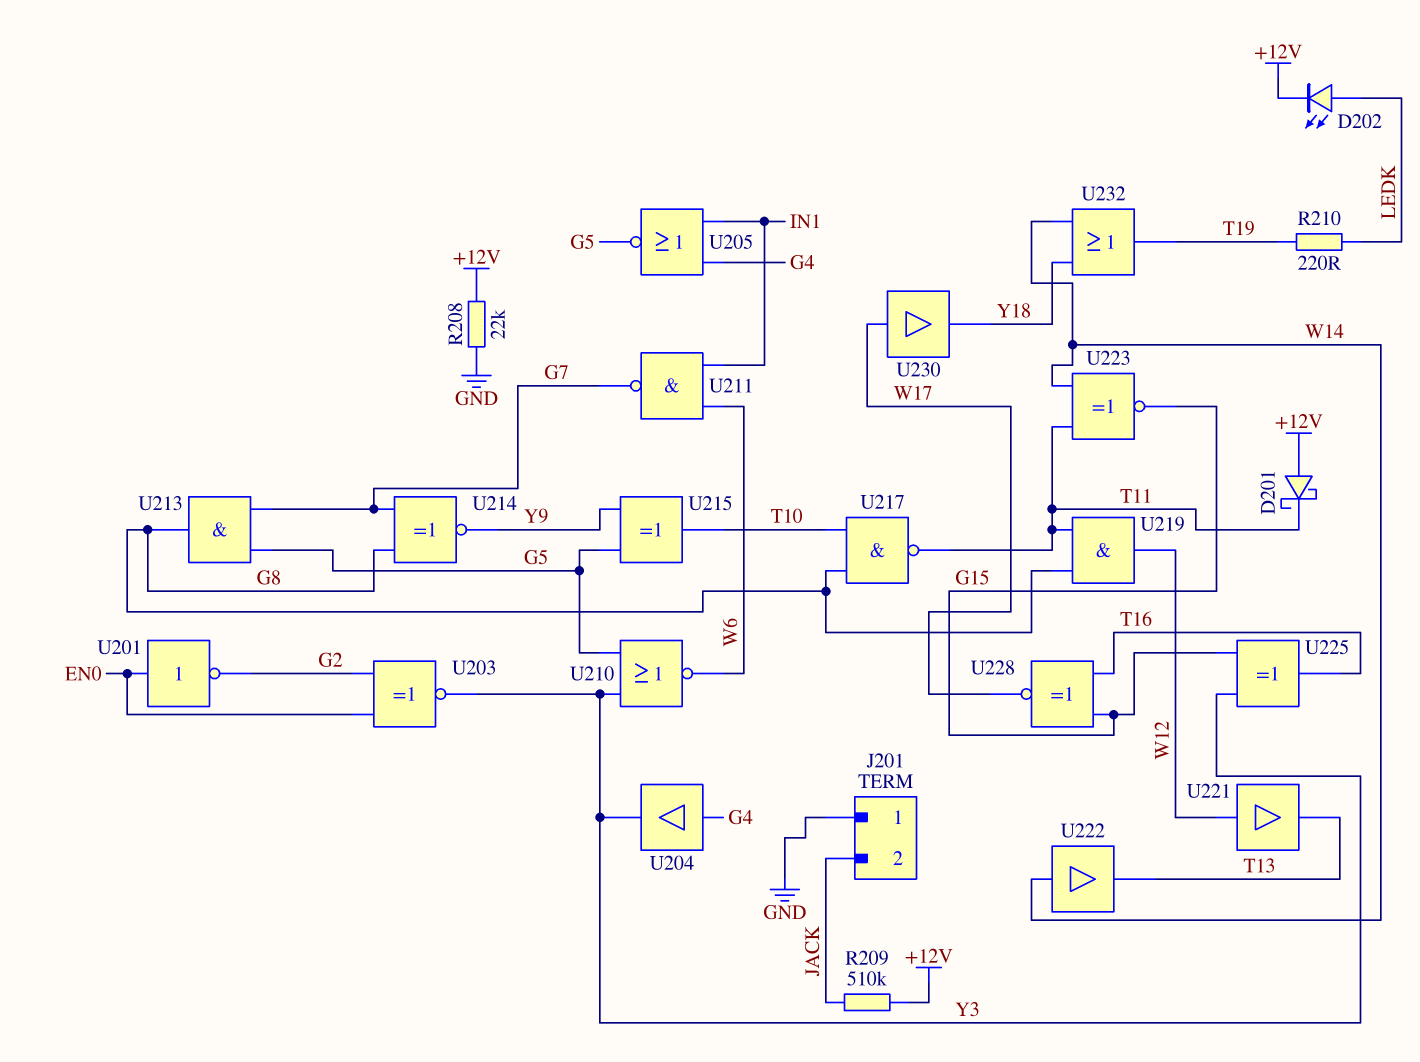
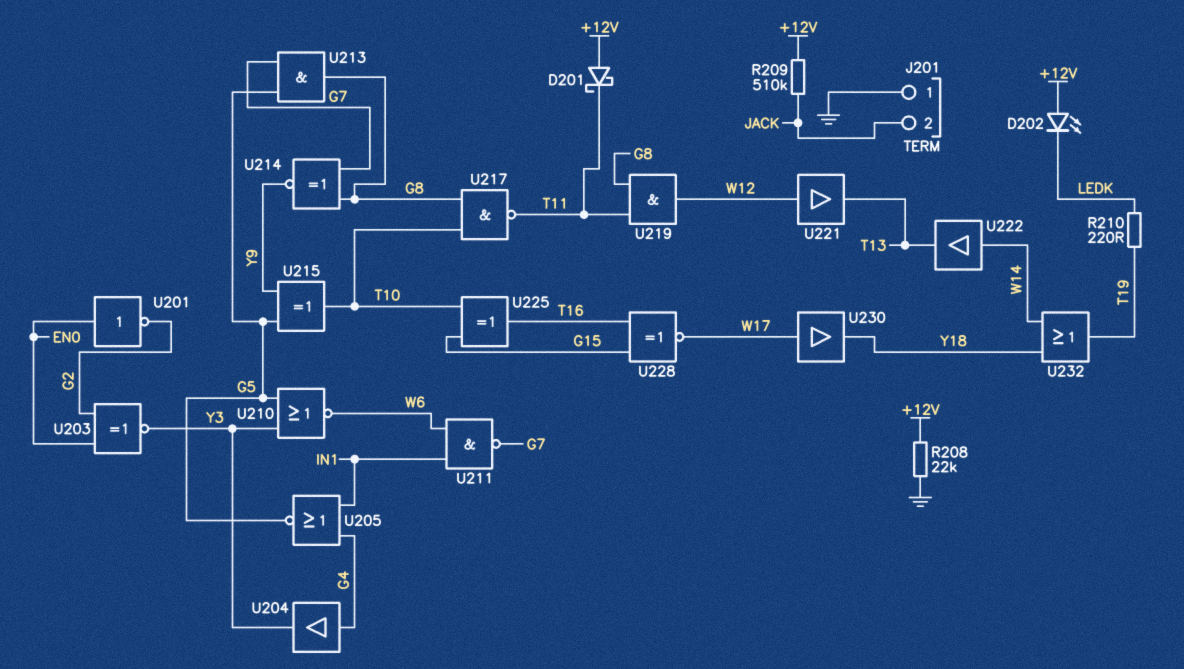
D202: LED (A LEDK, K +12V) -> LED (A +12V, K LEDK)
U223: XNOR (in T11, in W14, out G15) -> none
U225: XOR (in G15, in Y3, out T16) -> XOR (in G15, in T10, out T16)

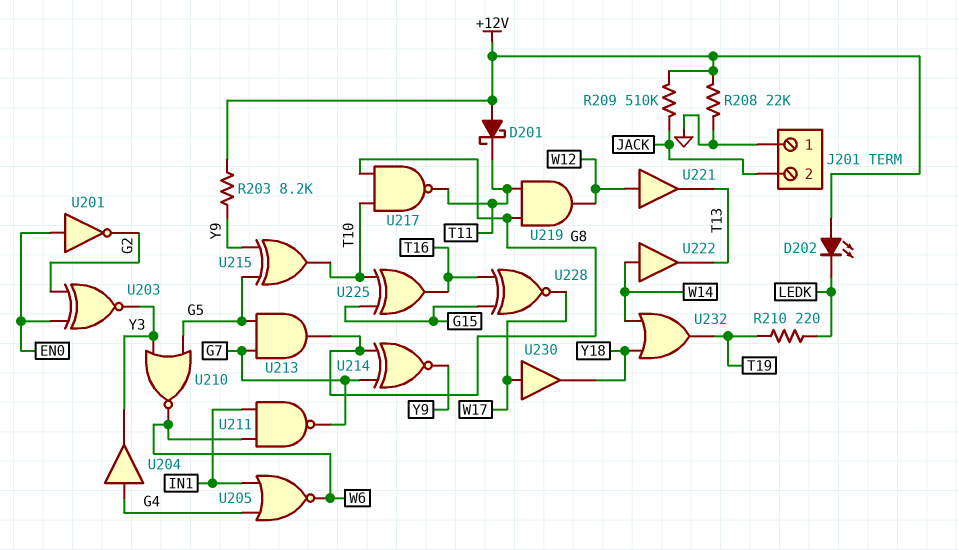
R203: none -> 8.2k (+12V, Y9)
U205: NOR (in G4, in IN1, out G5) -> NOR (in G4, in IN1, out W6)

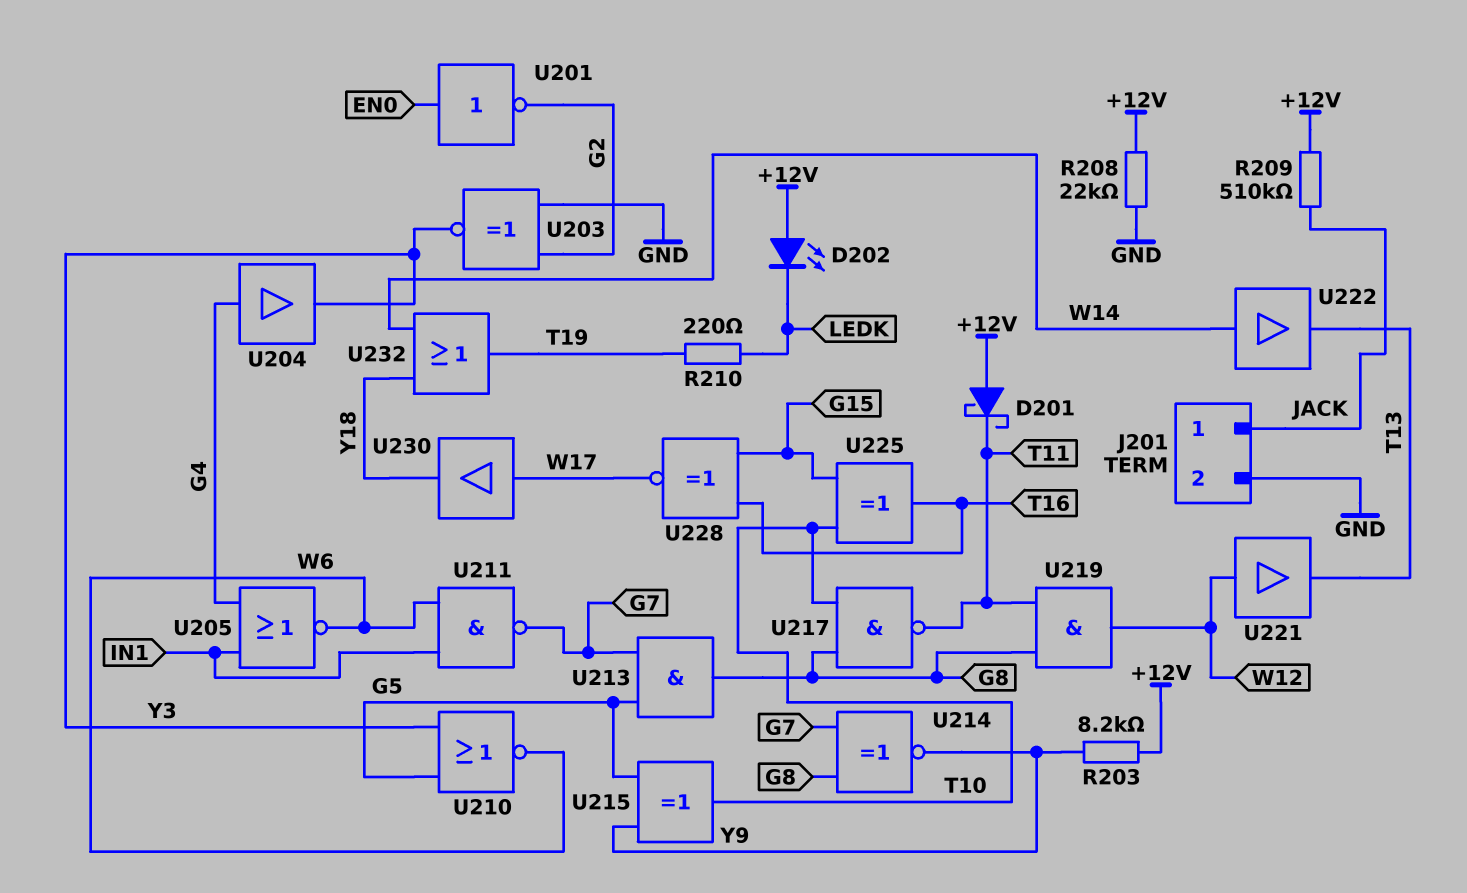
J201 pin 1: GND -> JACK
J201 pin 2: JACK -> GND
U203: XNOR (in EN0, in G2, out Y3) -> XNOR (in G2, in GND, out Y3)

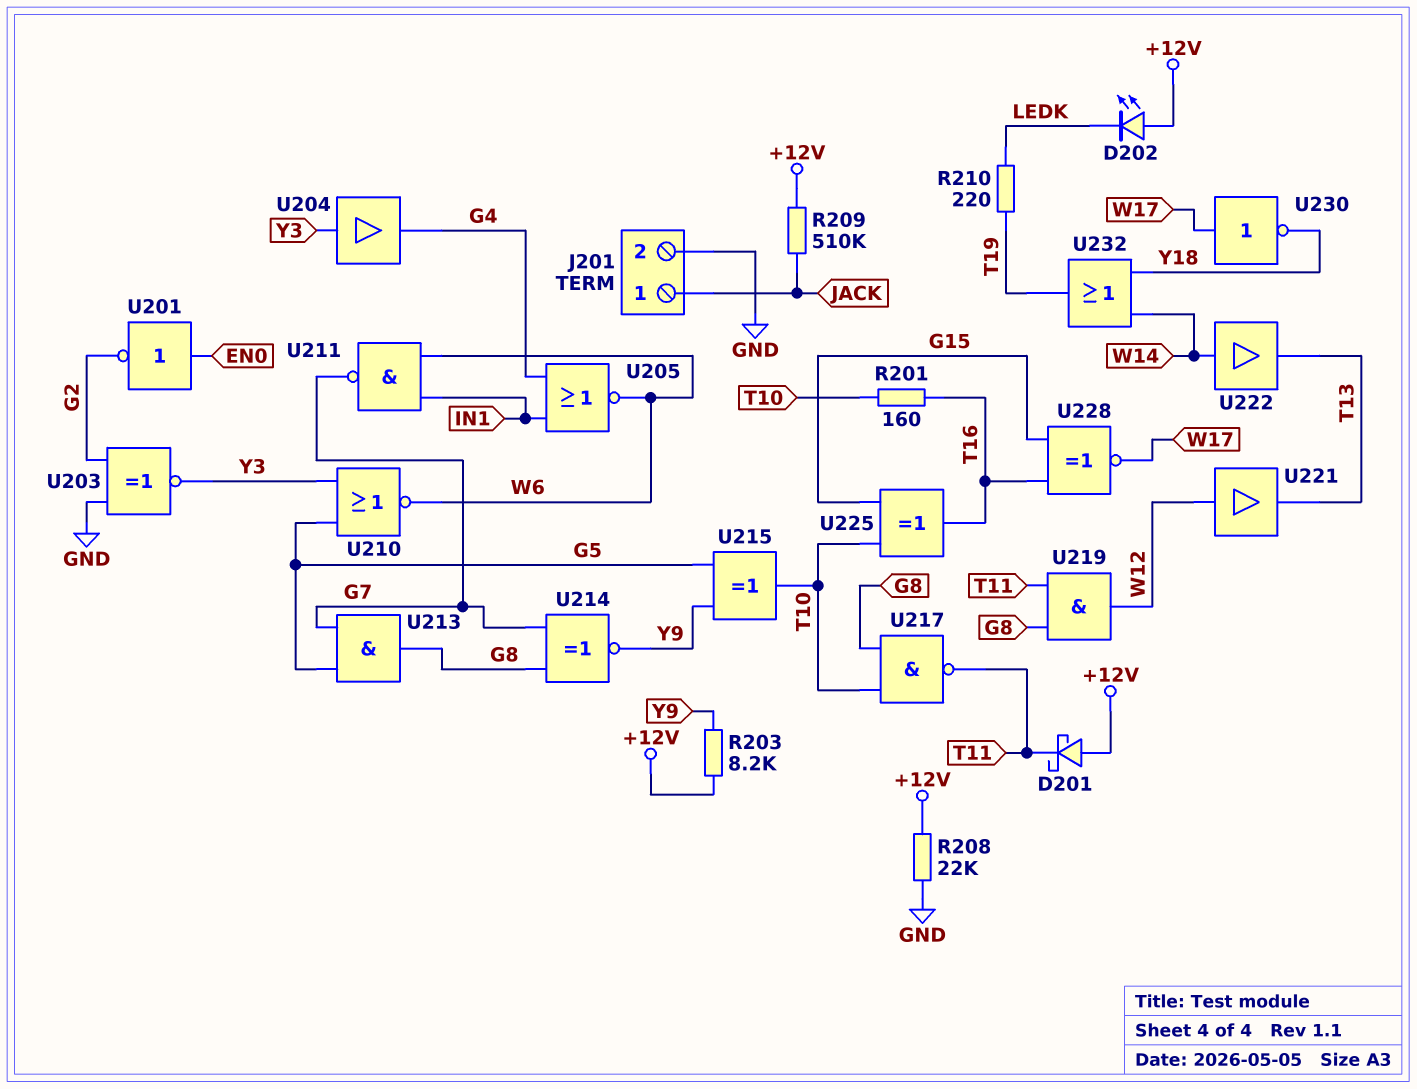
R201: none -> 160 (T10, T16)
U204: buffer (in G4, out Y3) -> buffer (in Y3, out G4)
U230: buffer (in W17, out Y18) -> NOT (in W17, out Y18)

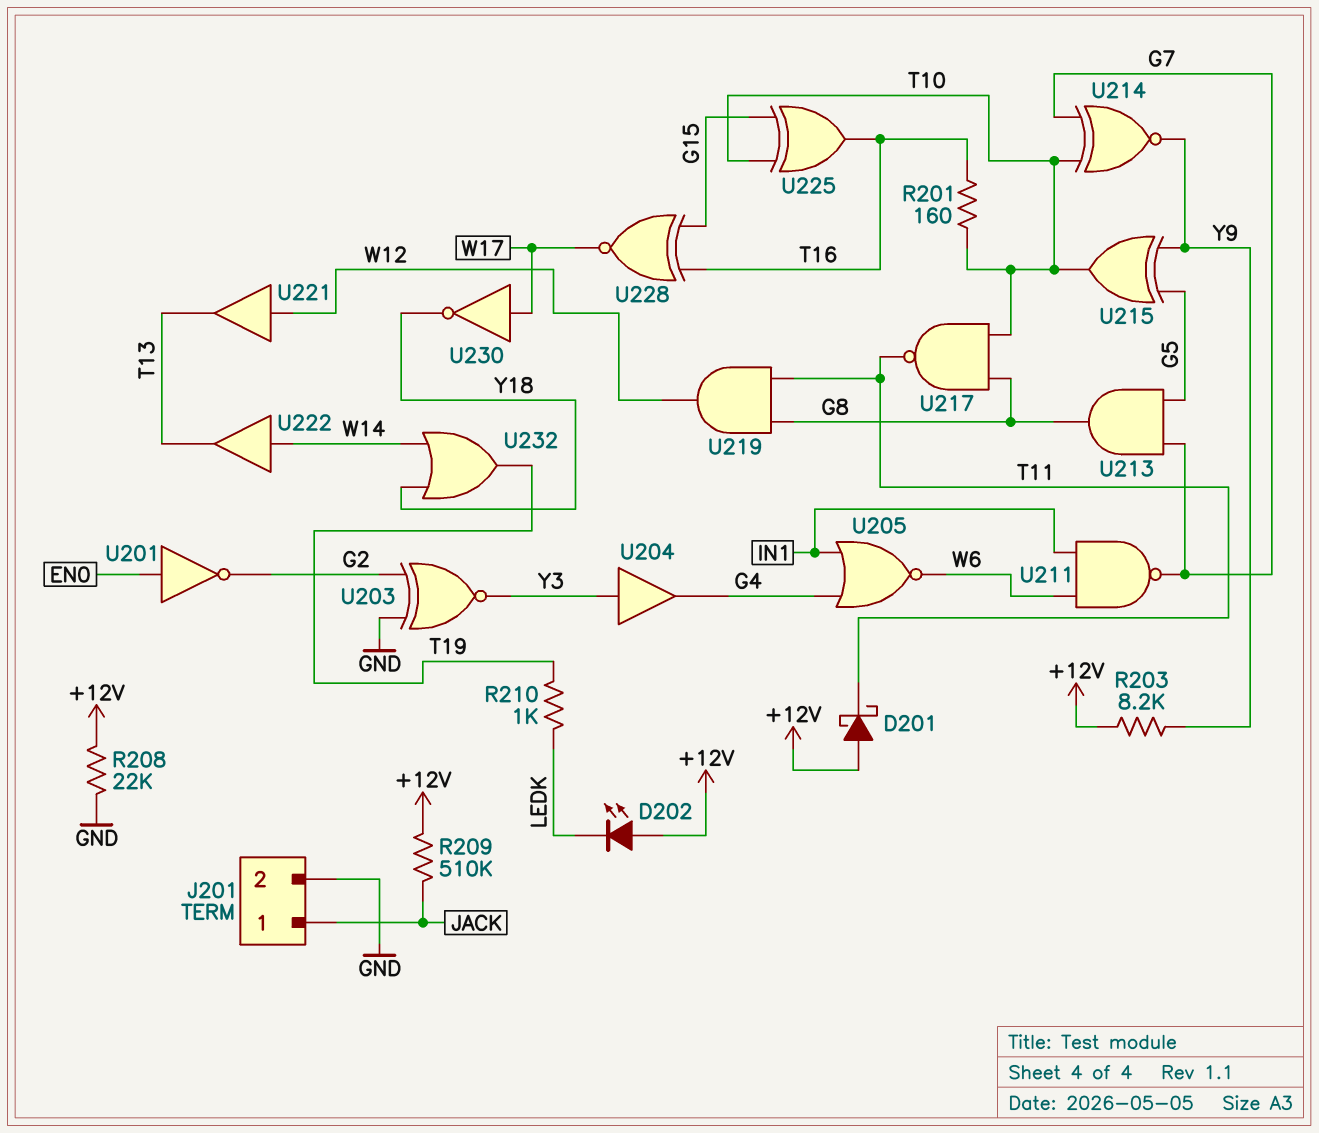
R210: 220 (LEDK, T19) -> 1k (LEDK, T19)
U210: NOR (in G5, in Y3, out W6) -> none
U214: XNOR (in G7, in G8, out Y9) -> XNOR (in G7, in T10, out Y9)

